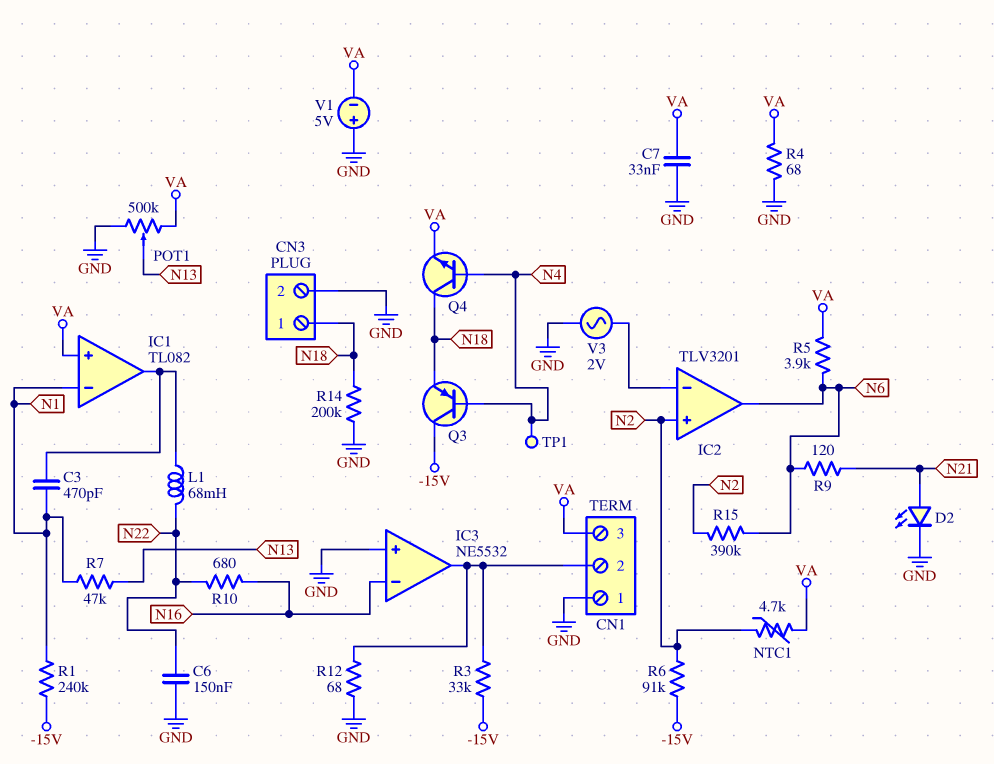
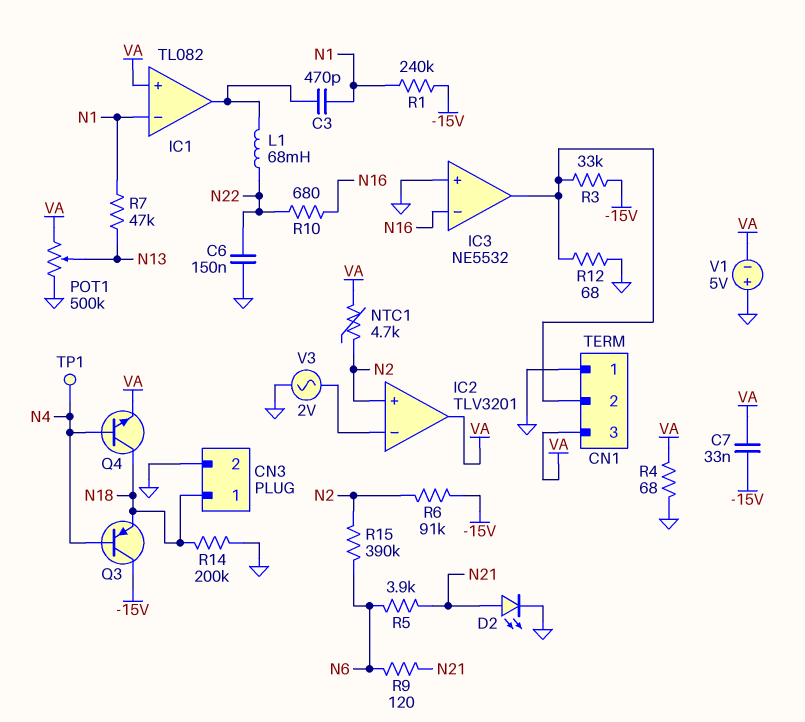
C7: 33nF (GND, VA) -> 33nF (-15V, VA)
IC2 pin out: N6 -> VA
R5: 3.9k (N6, VA) -> 3.9k (N6, N21)

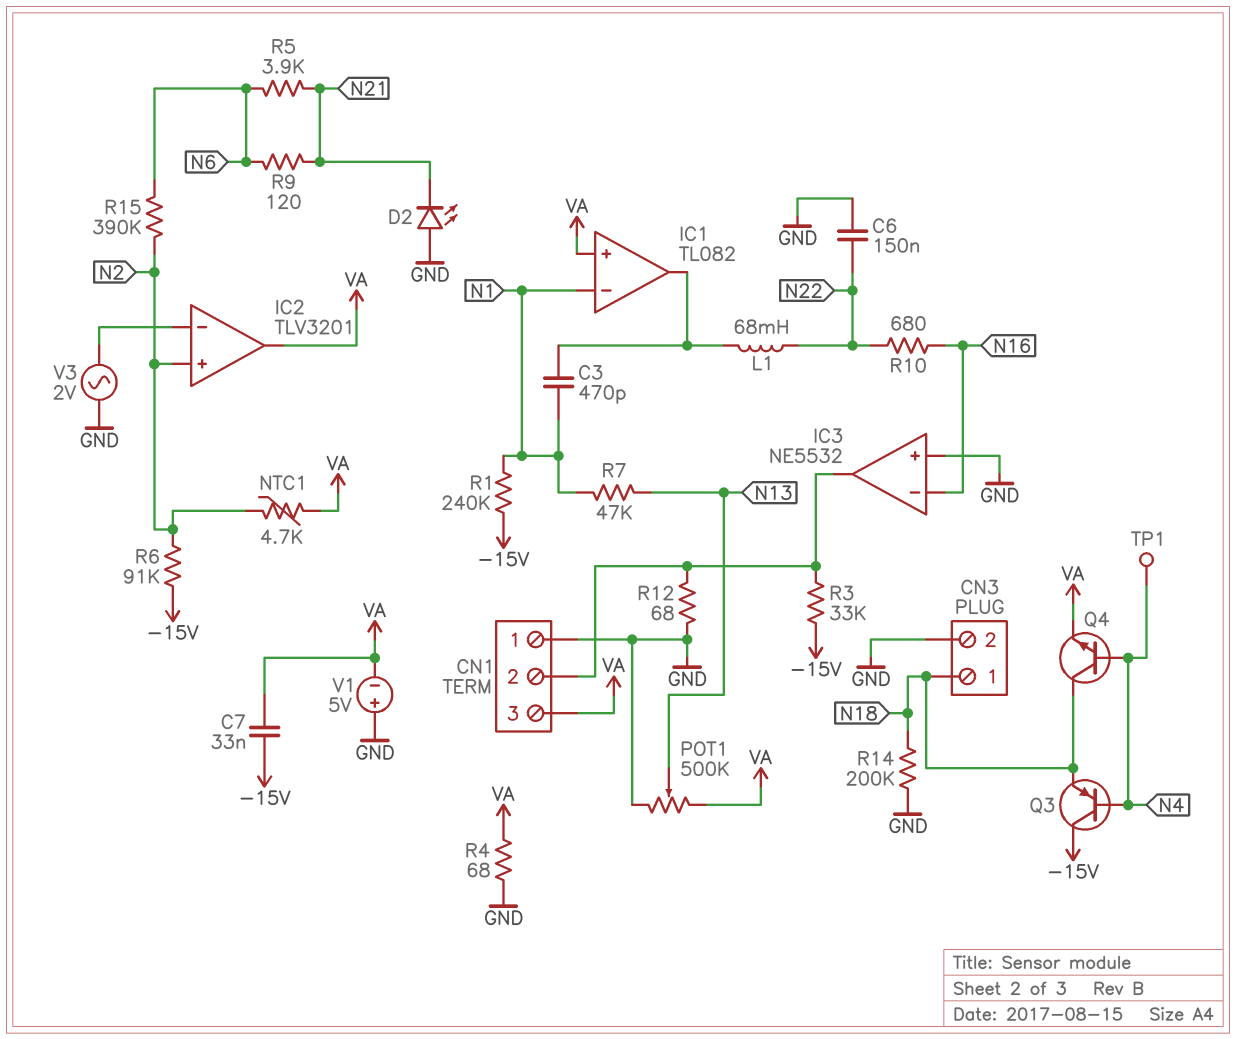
D2: LED (A N21, K GND) -> LED (A GND, K N21)

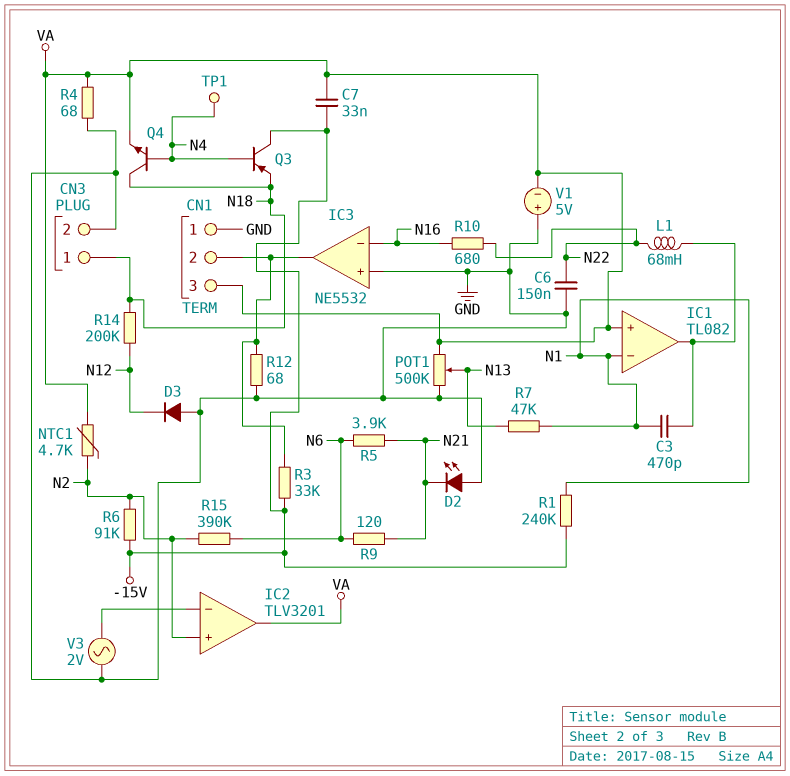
D3: none -> diode (A GND, K N12)
R14: 200k (GND, N18) -> 200k (N12, N18)

